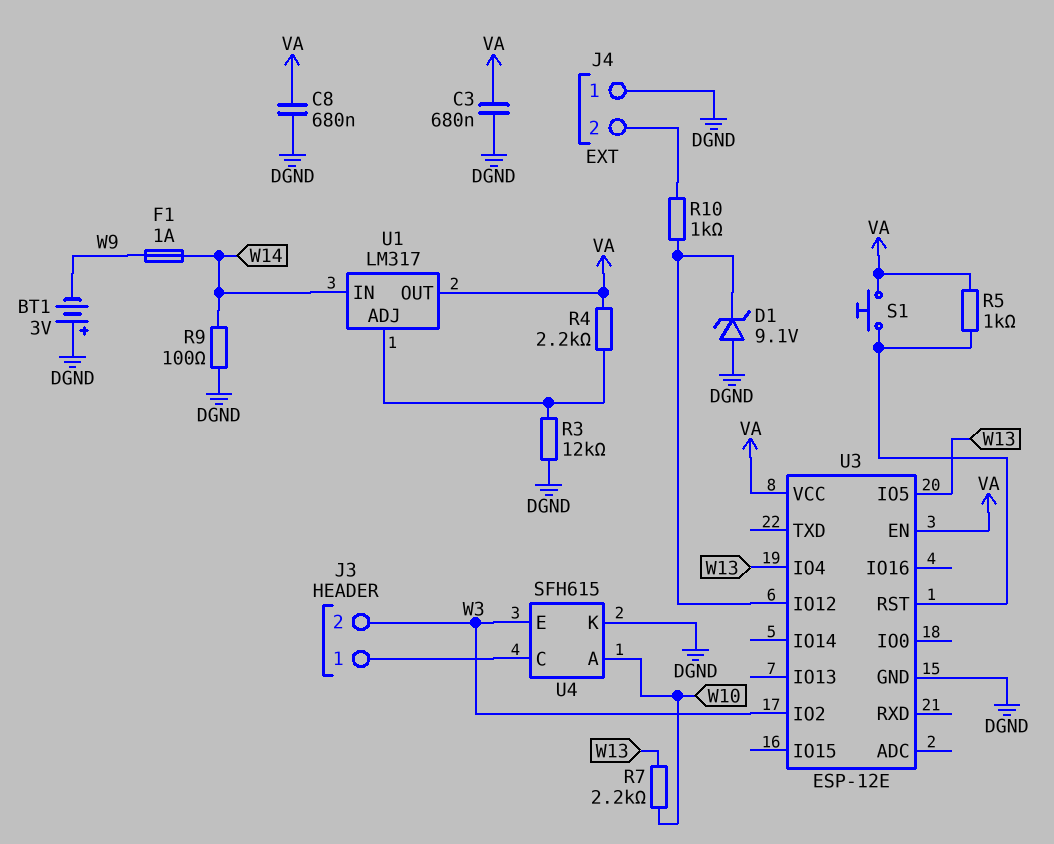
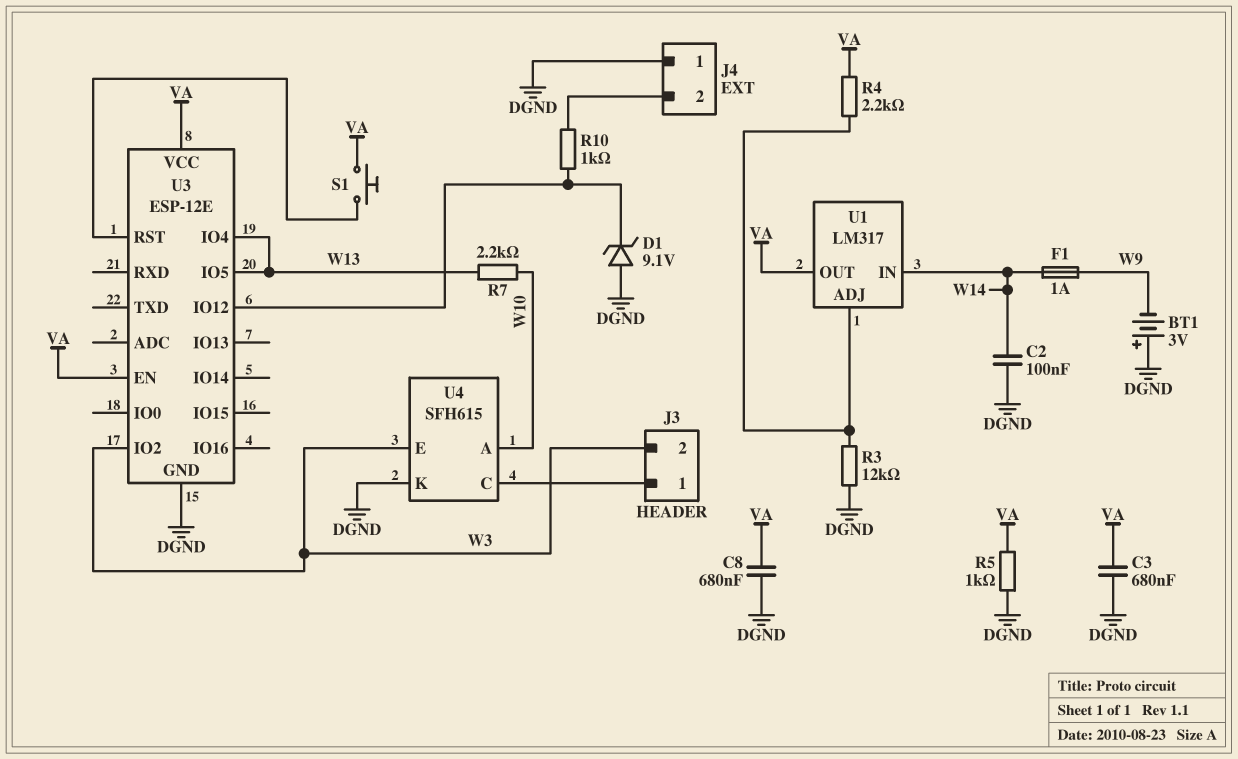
C2: none -> 100nF (DGND, W14)
R5: 1k (U3/RST, VA) -> 1k (DGND, VA)
R9: 100 (DGND, W14) -> none

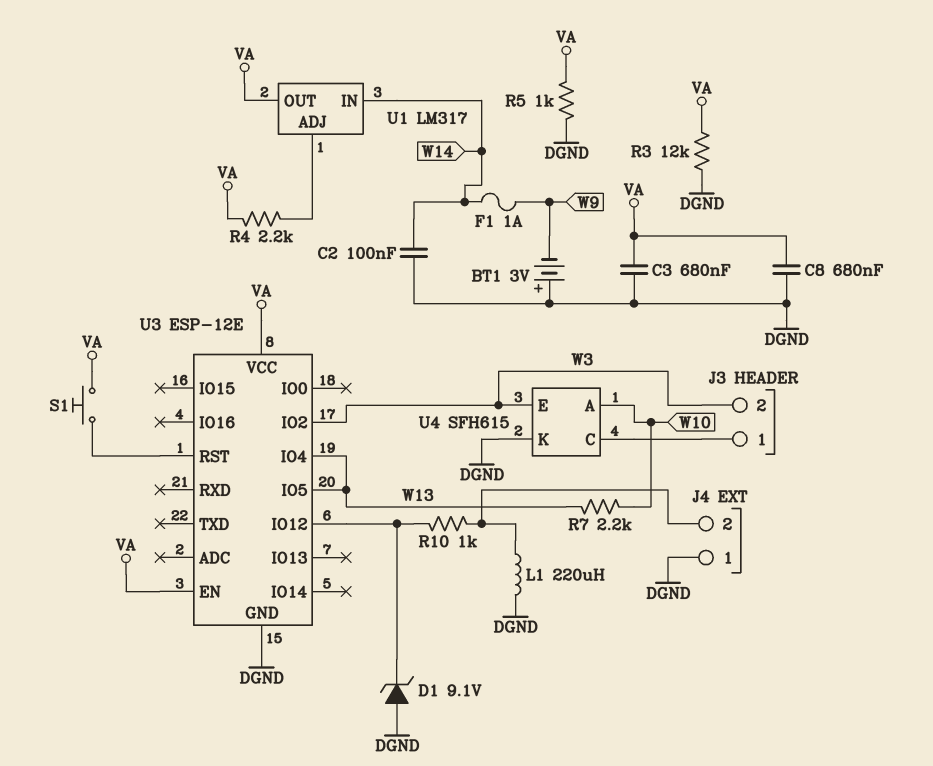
L1: none -> 220uH (DGND, J4/2)
R3: 12k (DGND, U1/ADJ) -> 12k (DGND, VA)

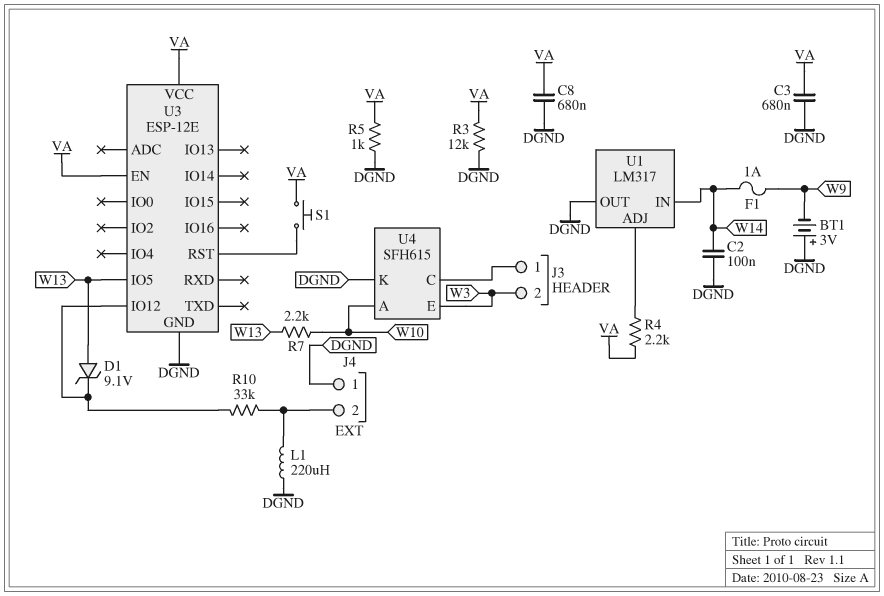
D1: zener 9.1V (A DGND, K U3/IO12) -> zener 9.1V (A W13, K U3/IO12)
R10: 1k (J4/2, U3/IO12) -> 33k (J4/2, U3/IO12)
U1 pin OUT: VA -> DGND
U3 pin IO2: W3 -> none
U3 pin IO4: W13 -> none

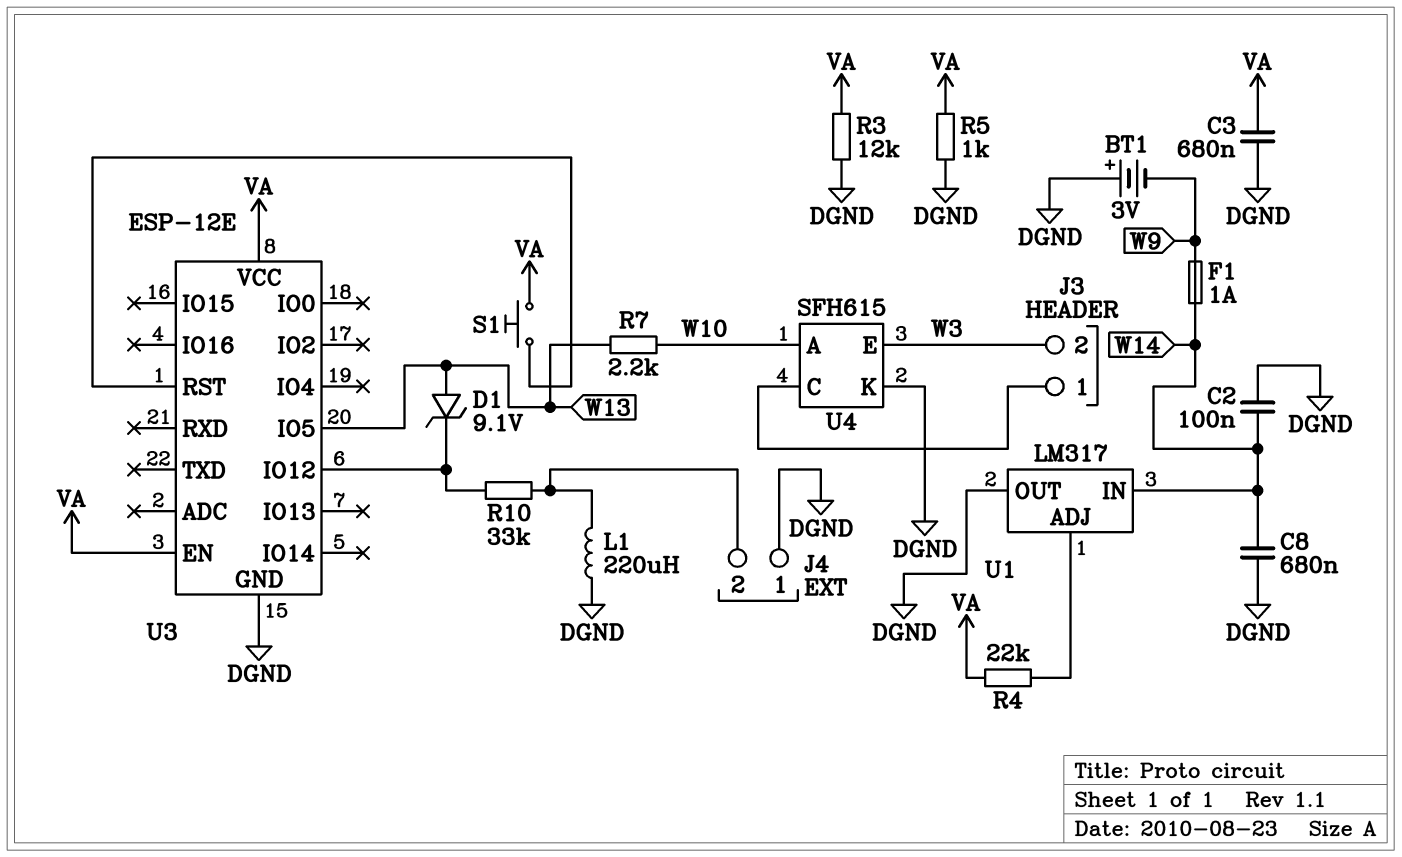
C8: 680nF (DGND, VA) -> 680nF (DGND, W14)
R4: 2.2k (U1/ADJ, VA) -> 22k (U1/ADJ, VA)

